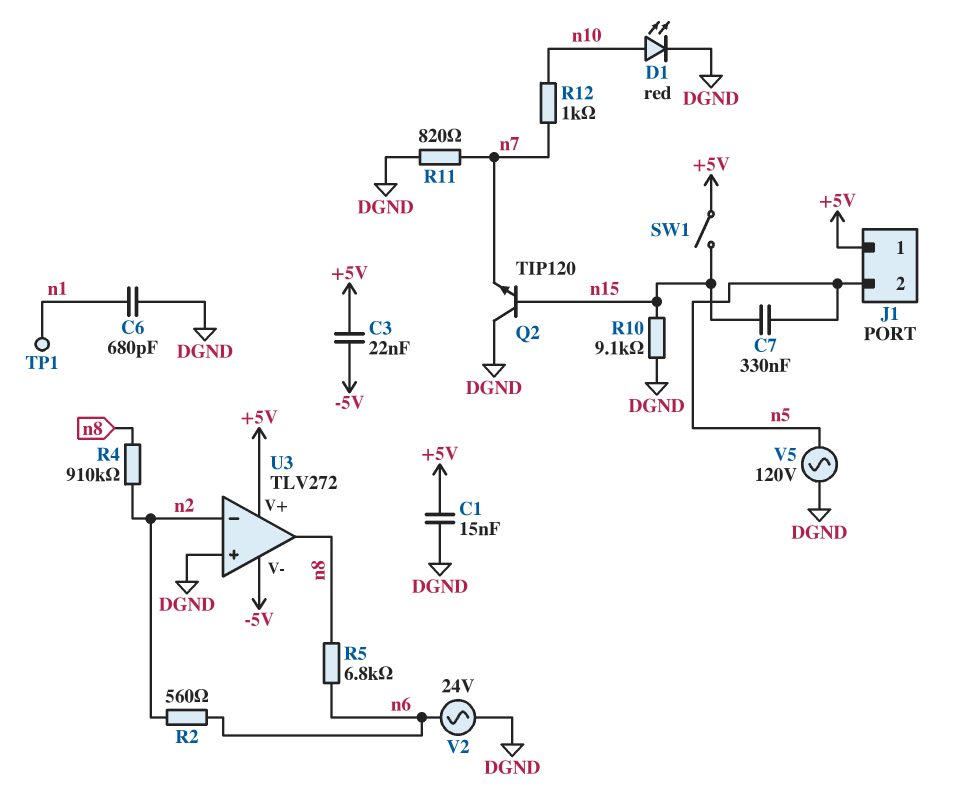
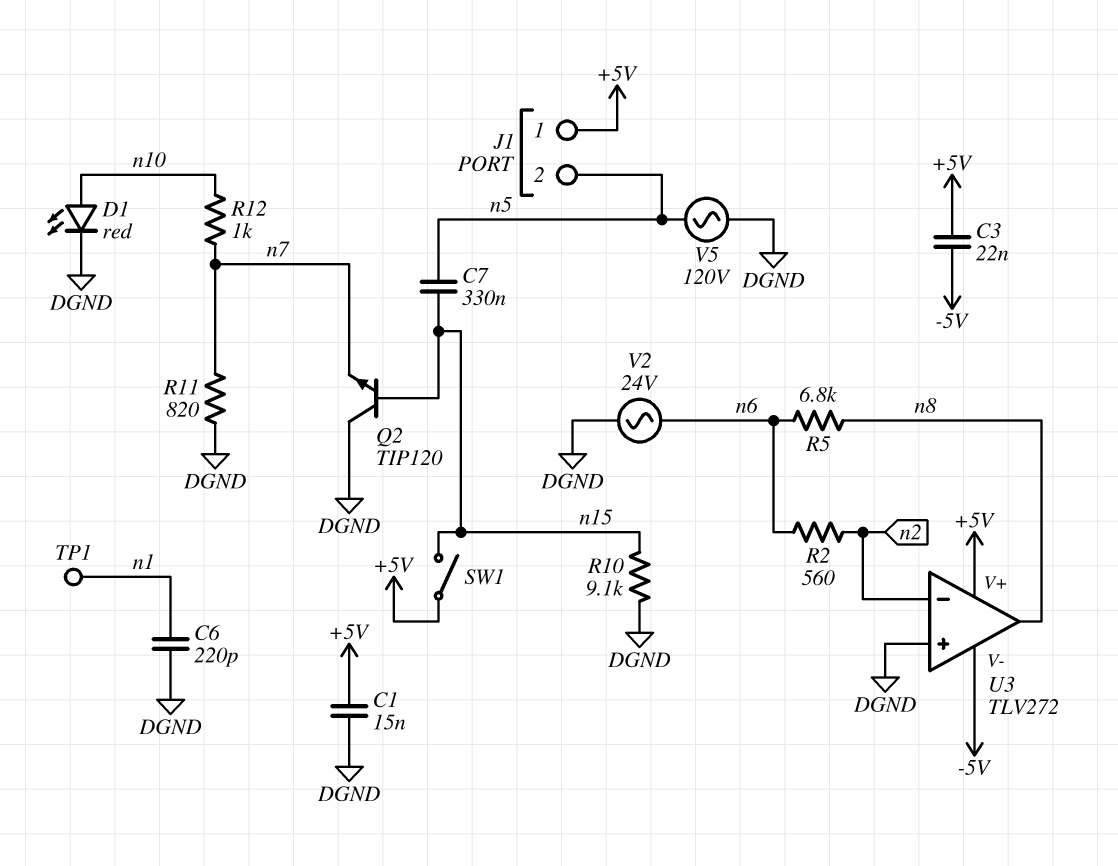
C6: 680pF (DGND, n1) -> 220pF (DGND, n1)
R4: 910k (n2, n8) -> none

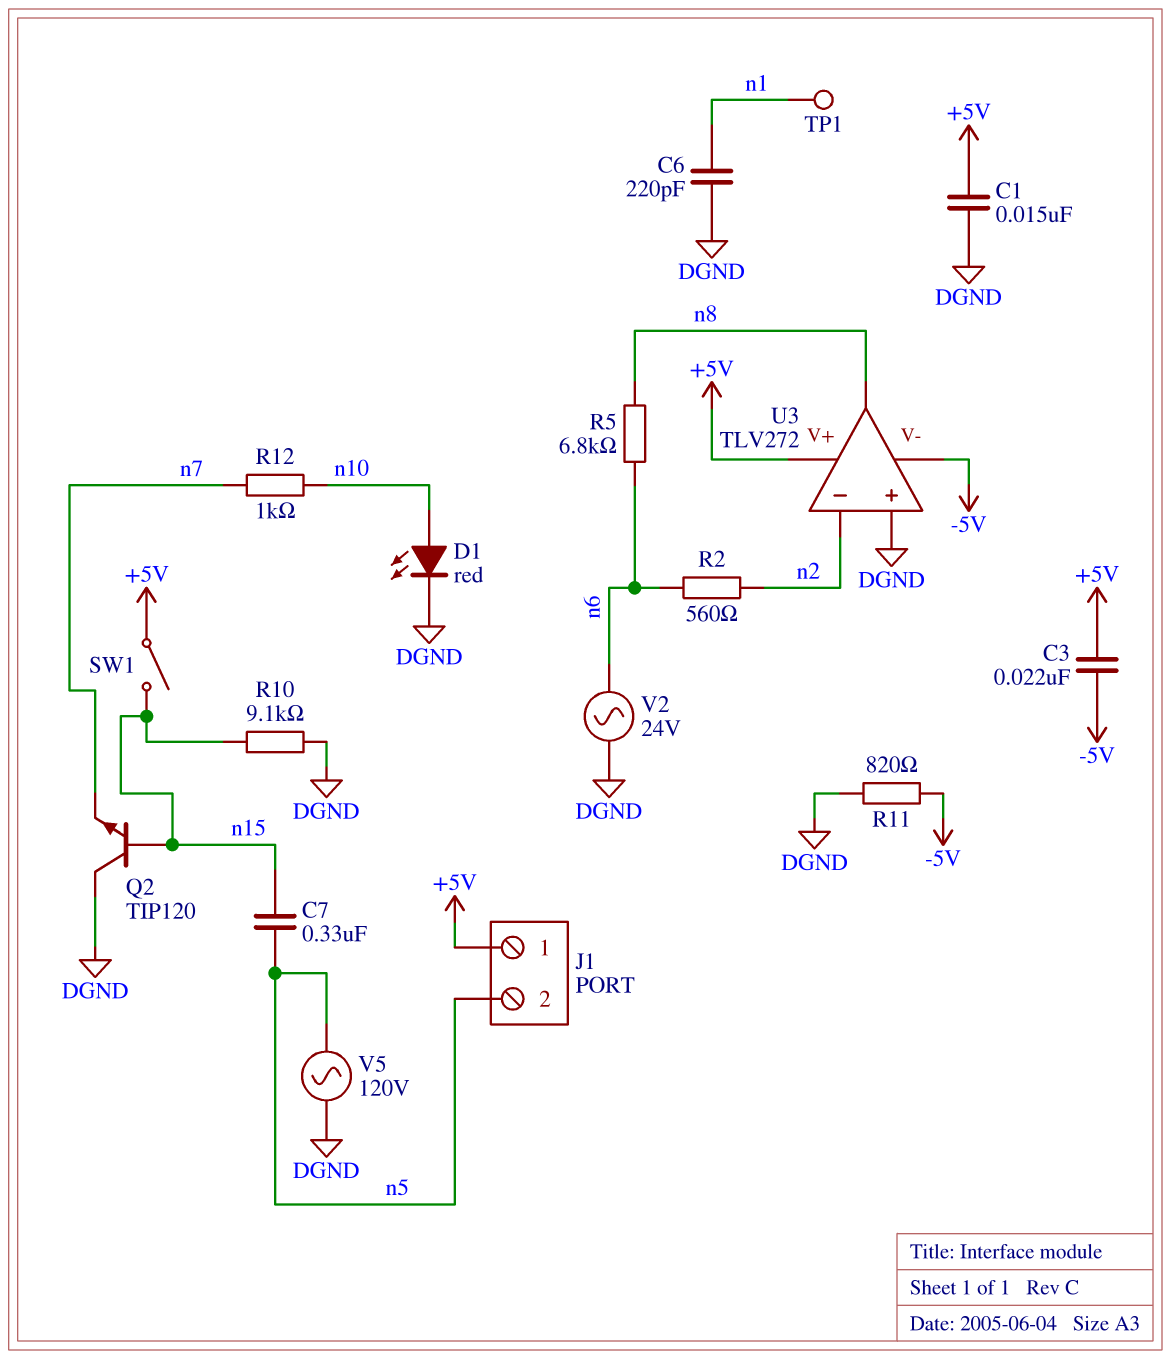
R11: 820 (DGND, n7) -> 820 (-5V, DGND)

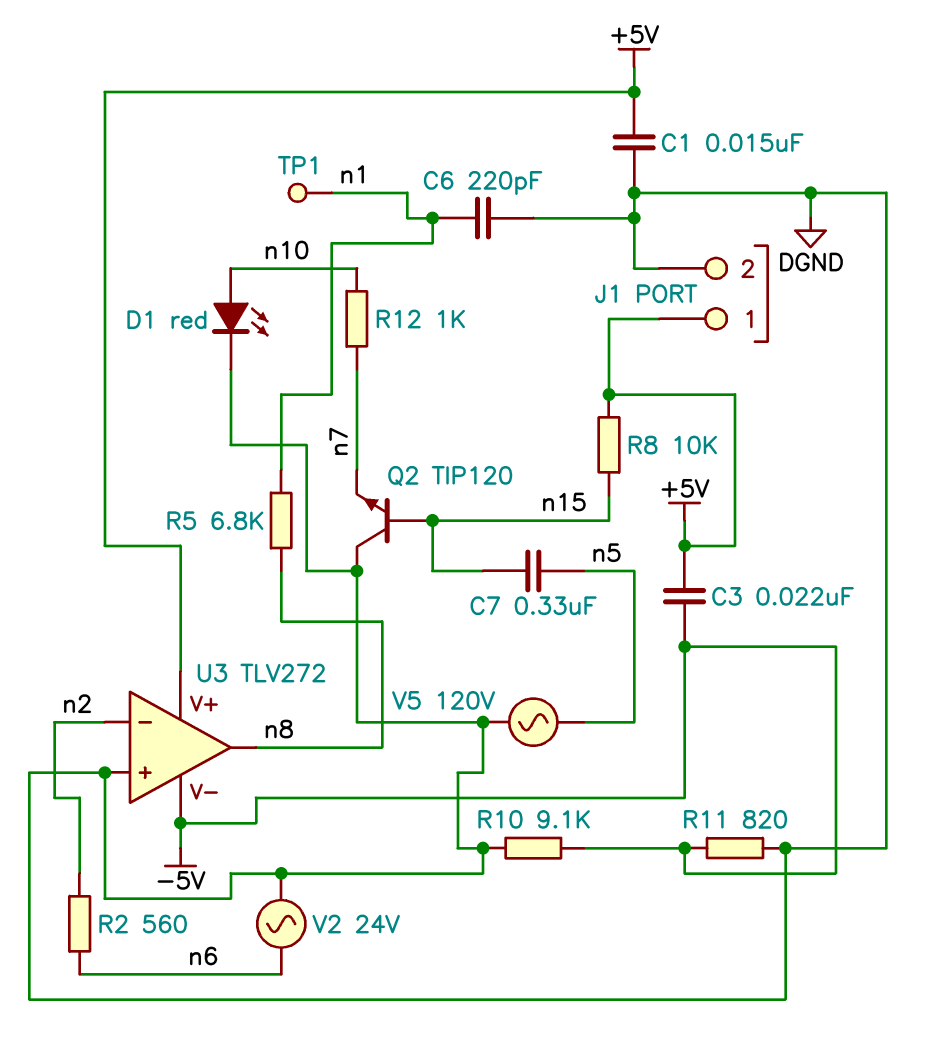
J1 pin 2: n5 -> DGND
R5: 6.8k (n6, n8) -> 6.8k (n1, n8)
R8: none -> 10k (+5V, n15)
R10: 9.1k (DGND, n15) -> 9.1k (-5V, DGND)
SW1: switch (+5V, n15) -> none

